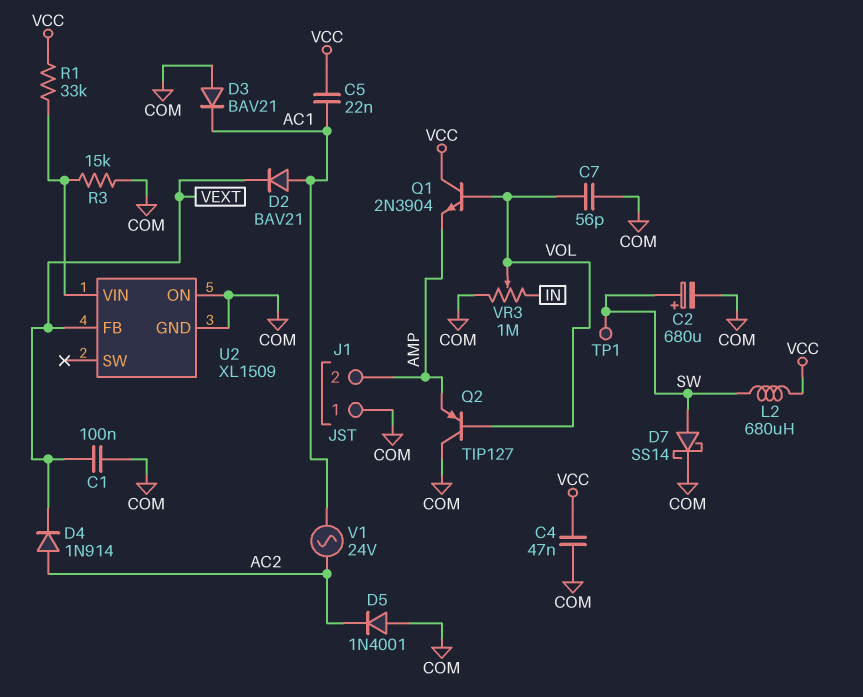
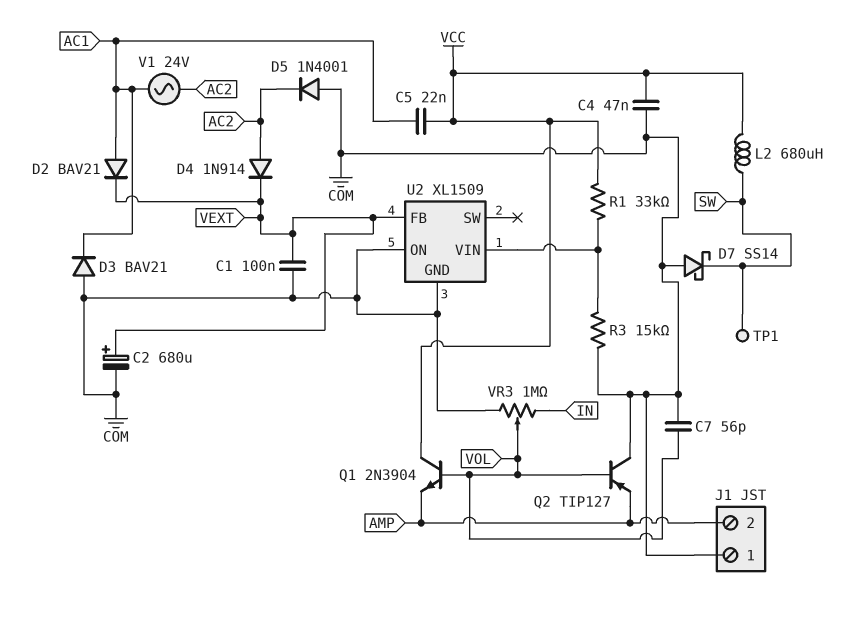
C2: 680uF (plus SW, minus COM) -> 680uF (plus VEXT, minus COM)
D7: schottky SS14 (A SW, K COM) -> schottky SS14 (A COM, K SW)

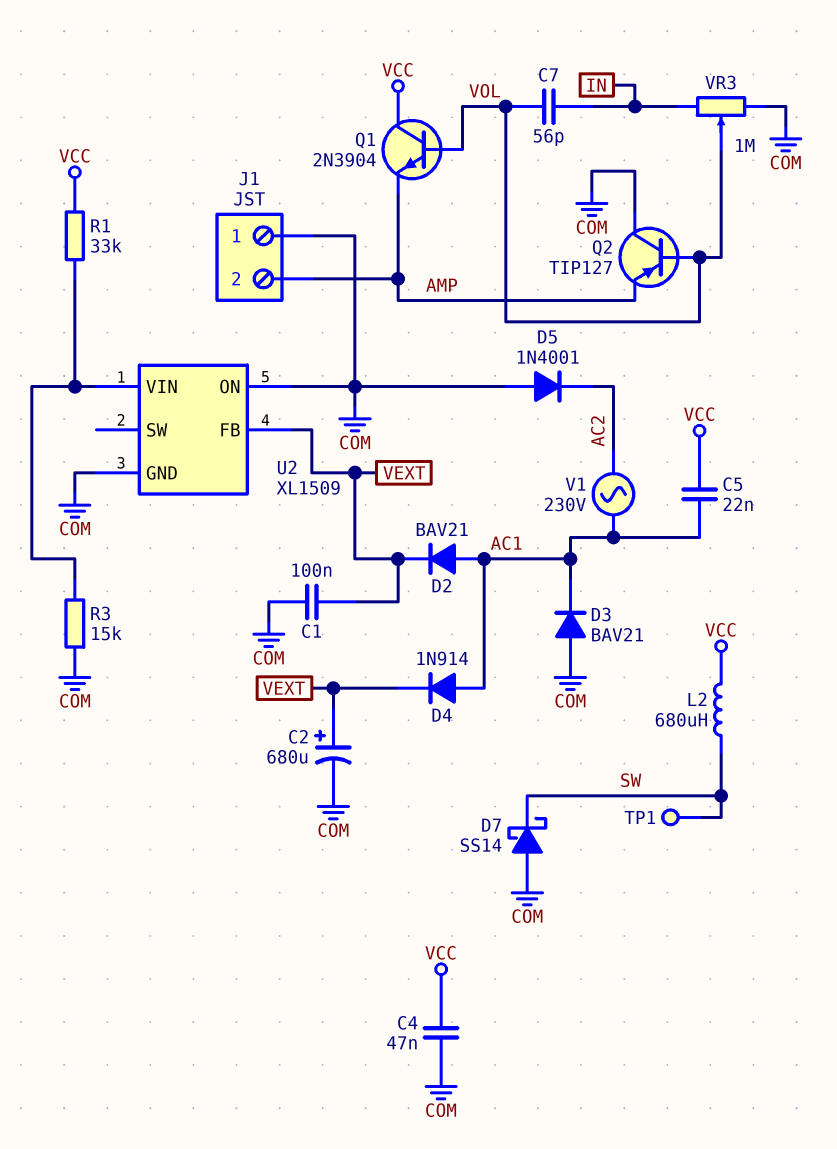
C7: 56pF (COM, VOL) -> 56pF (IN, VOL)
D4: diode 1N914 (A AC2, K VEXT) -> diode 1N914 (A AC1, K VEXT)
V1: AC 24V (AC1, AC2) -> AC 230V (AC1, AC2)

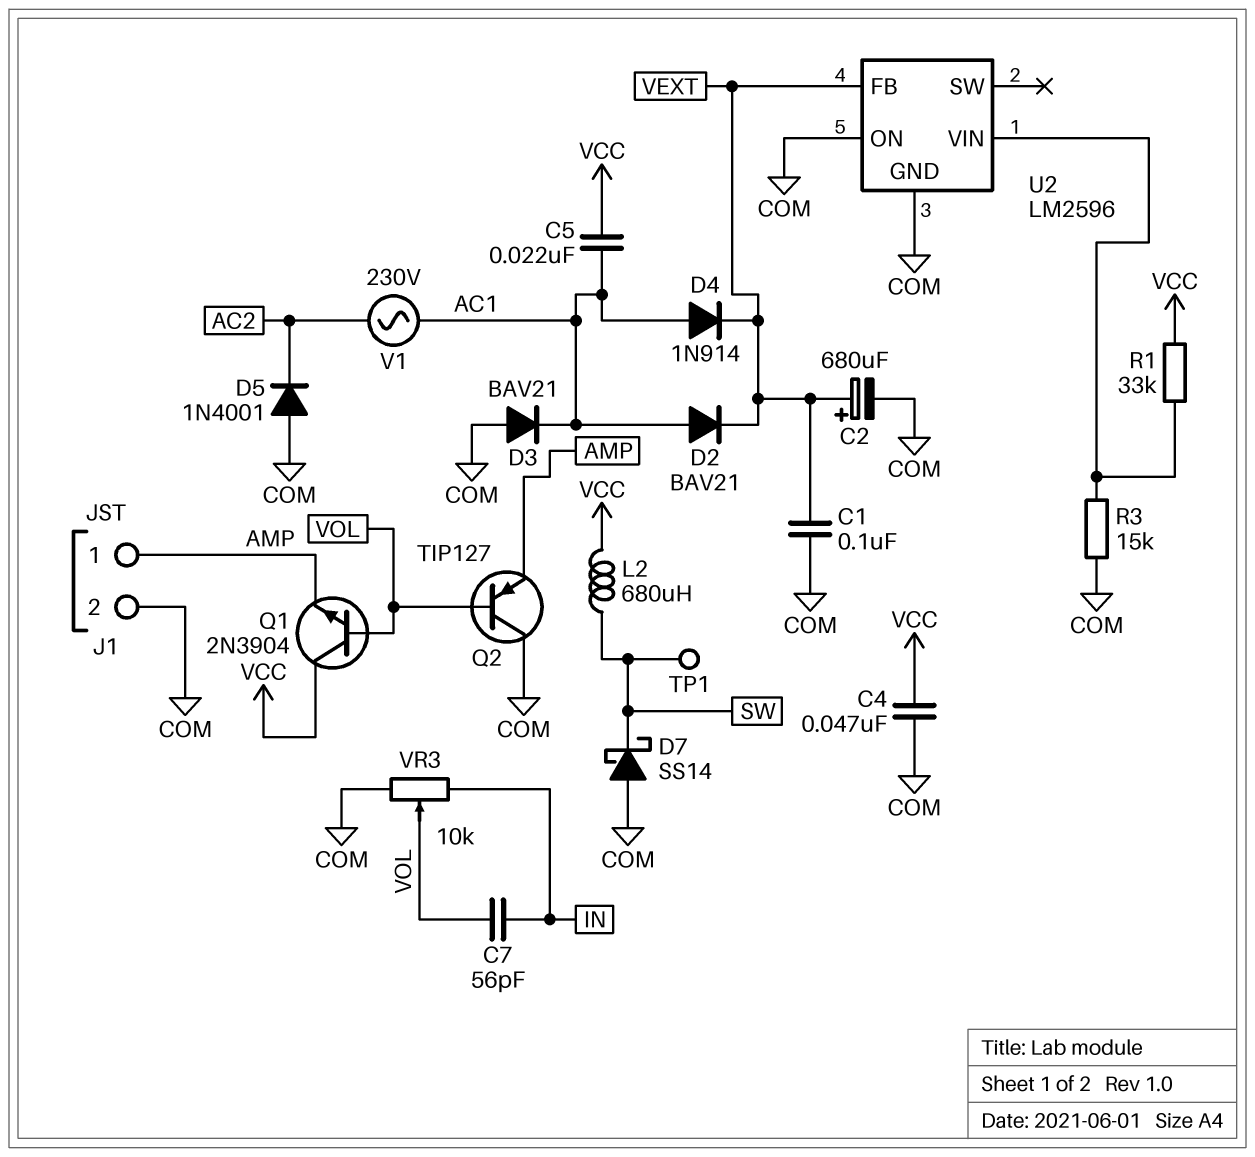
J1 pin 1: COM -> AMP
J1 pin 2: AMP -> COM
U2: XL1509 -> LM2596
VR3: 1M (COM, IN, wiper VOL) -> 10k (COM, IN, wiper VOL)

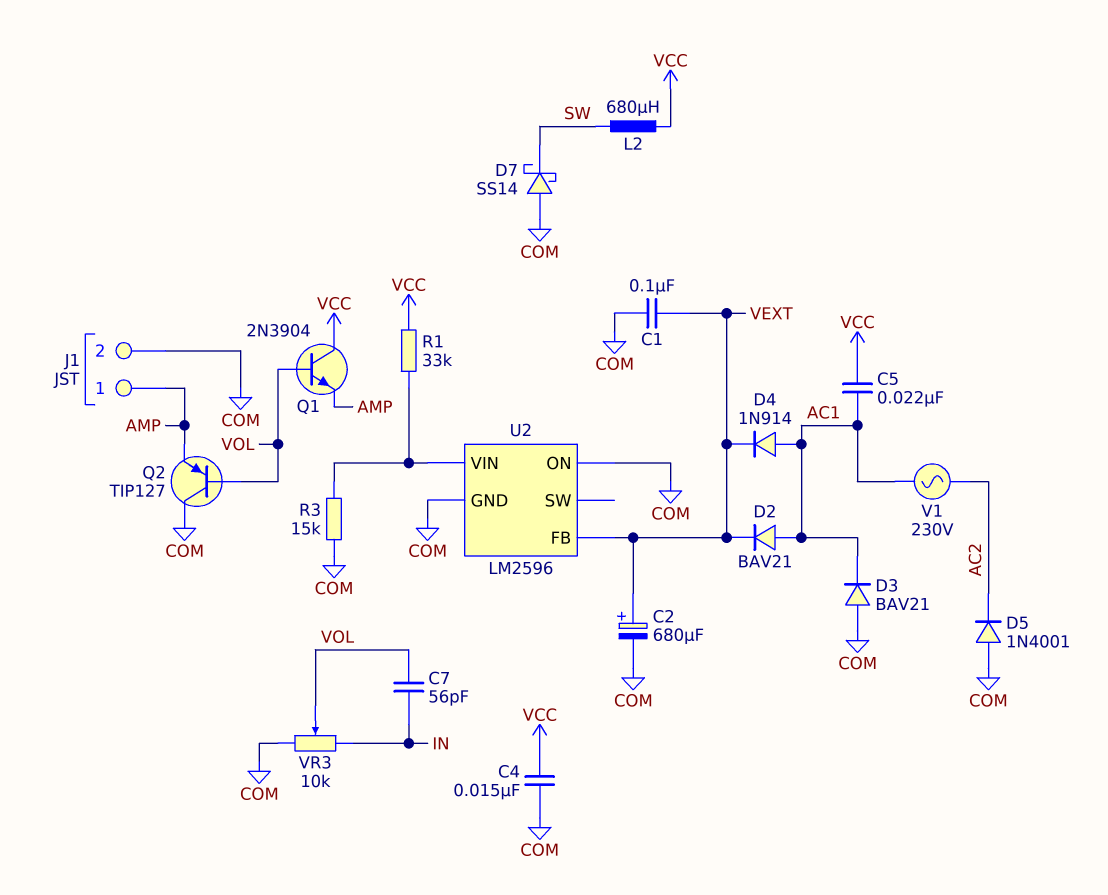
C4: 47nF (COM, VCC) -> 15nF (COM, VCC)
TP1: test point (SW) -> none

